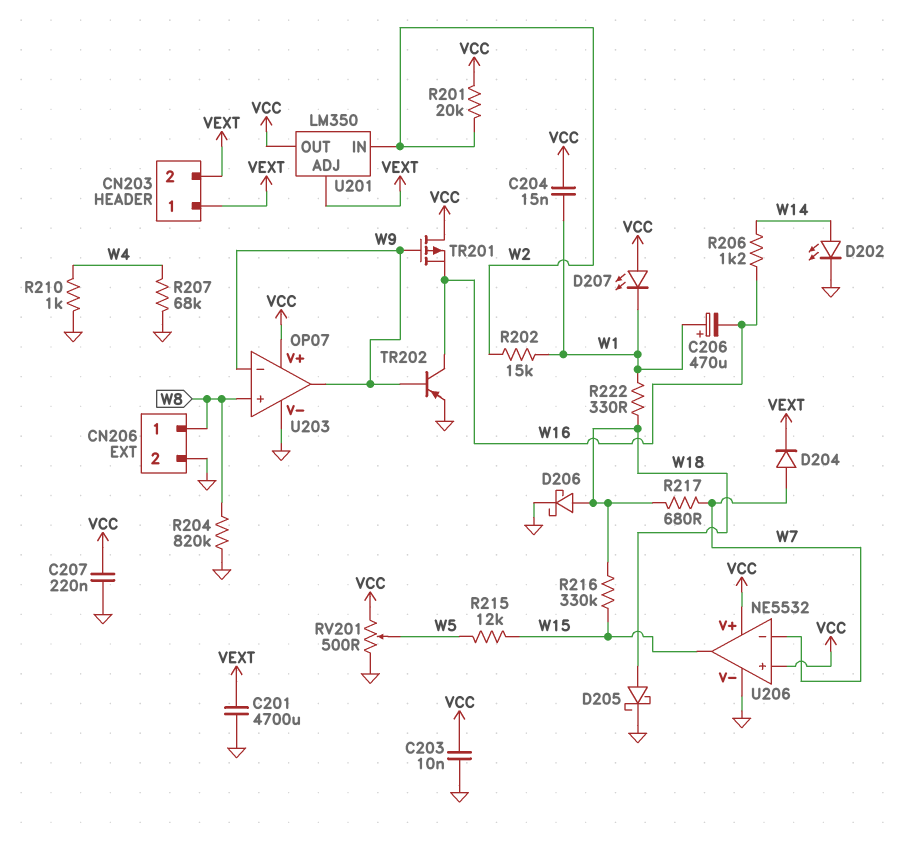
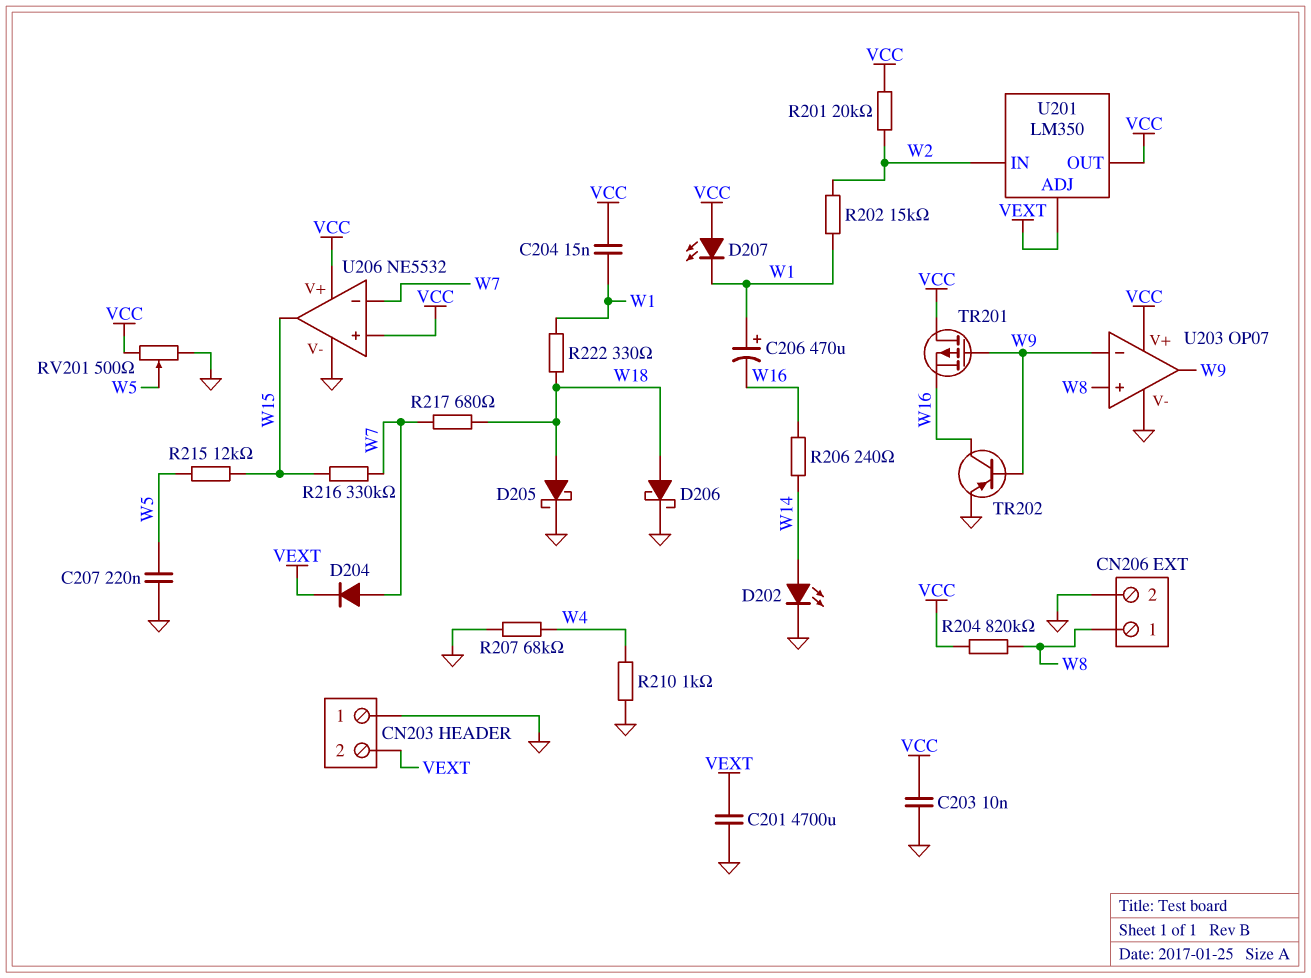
C207: 220nF (GND, VCC) -> 220nF (GND, W5)
CN203 pin 1: VEXT -> GND
R204: 820k (GND, W8) -> 820k (VCC, W8)
R206: 1.2k (W14, W16) -> 240 (W14, W16)
R216: 330k (W15, W18) -> 330k (W7, W15)

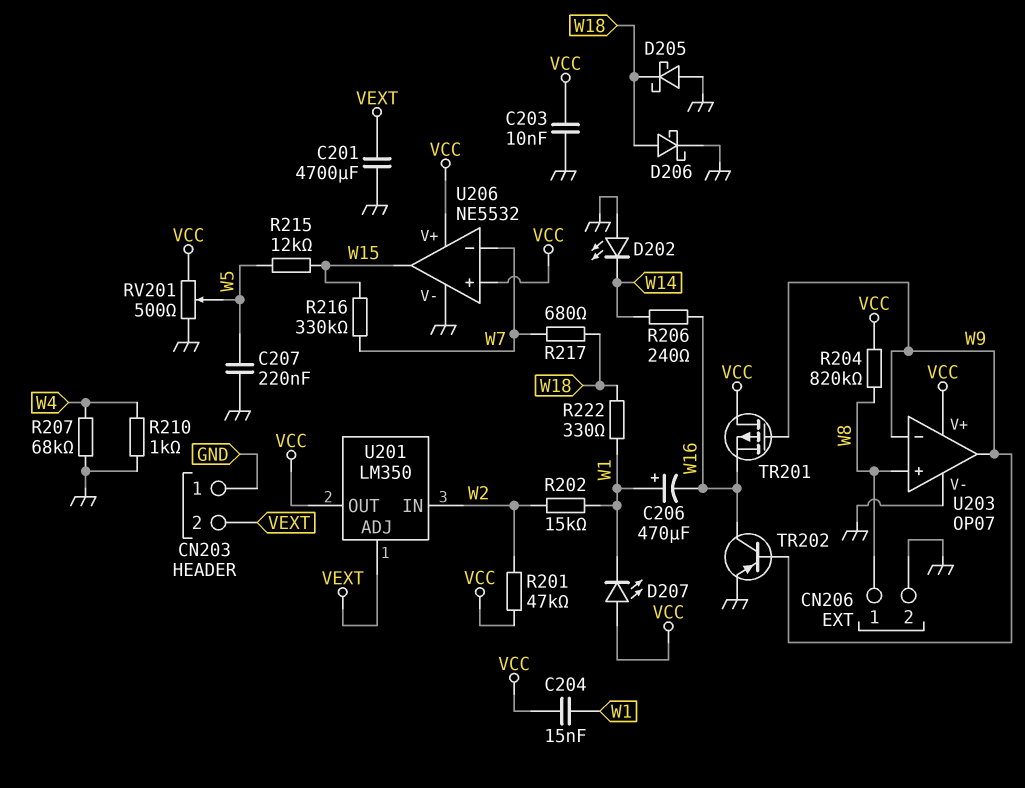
D202: LED (A W14, K GND) -> LED (A GND, K W14)
D204: diode (A W7, K VEXT) -> none
D205: schottky (A W18, K GND) -> schottky (A GND, K W18)
R201: 20k (VCC, W2) -> 47k (VCC, W2)

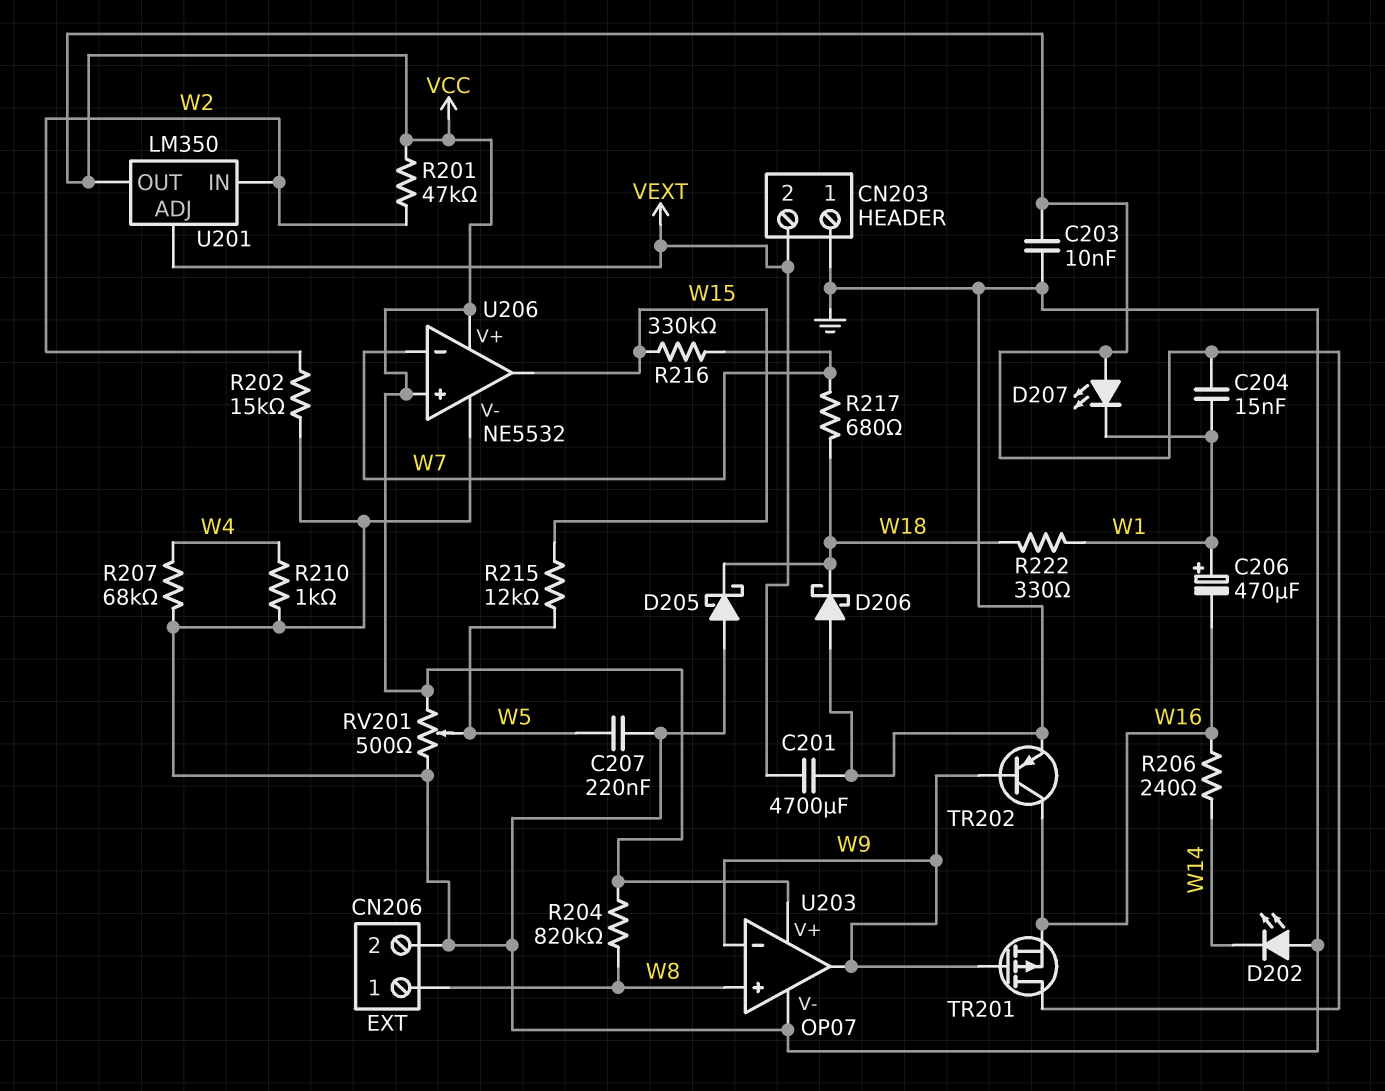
D206: schottky (A W18, K GND) -> schottky (A GND, K W18)
R202: 15k (W1, W2) -> 15k (GND, W2)

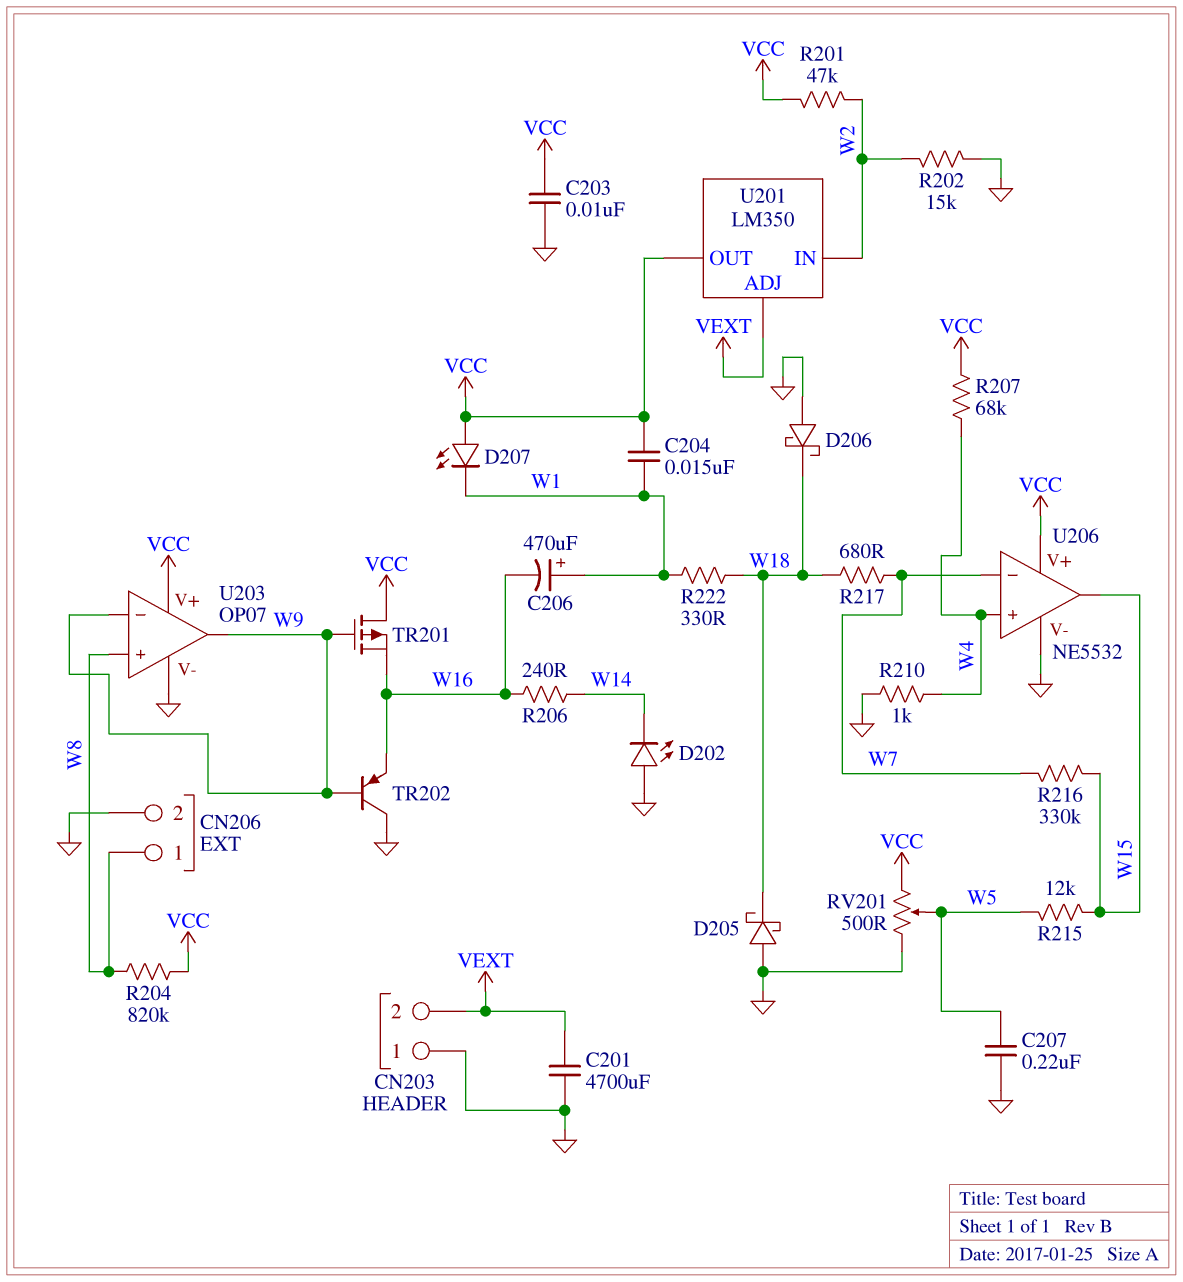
R207: 68k (GND, W4) -> 68k (VCC, W4)
TR202: PNP (B W9, C W16, E GND) -> PNP (B W9, C GND, E W16)
U206 pin in+: VCC -> W4

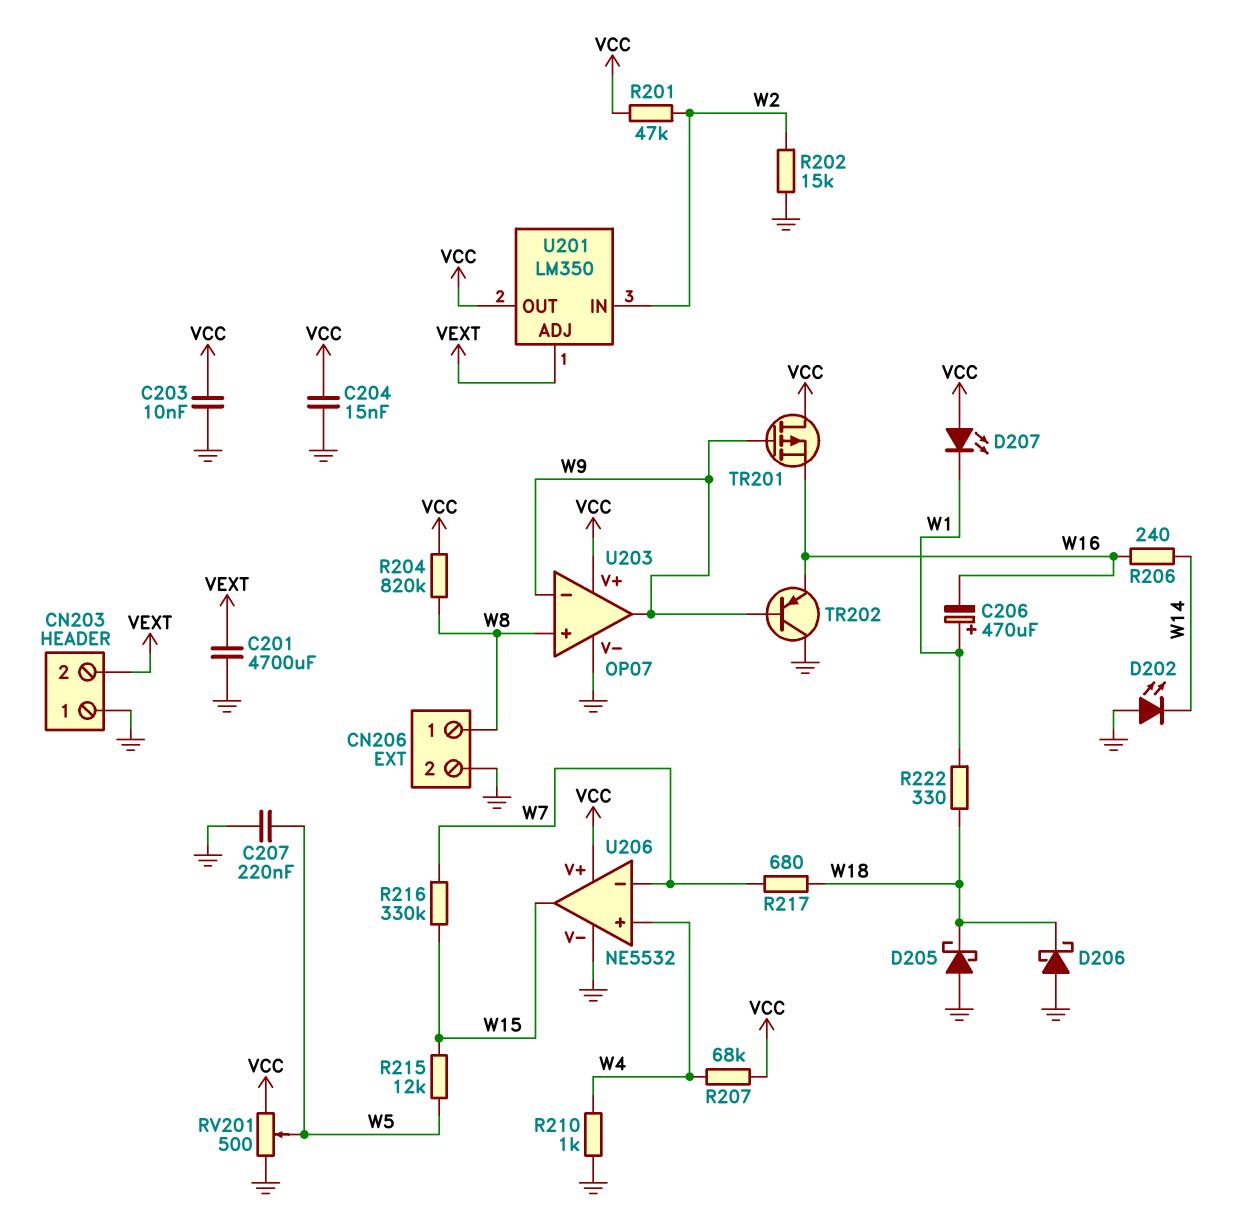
C204: 15nF (VCC, W1) -> 15nF (GND, VCC)

